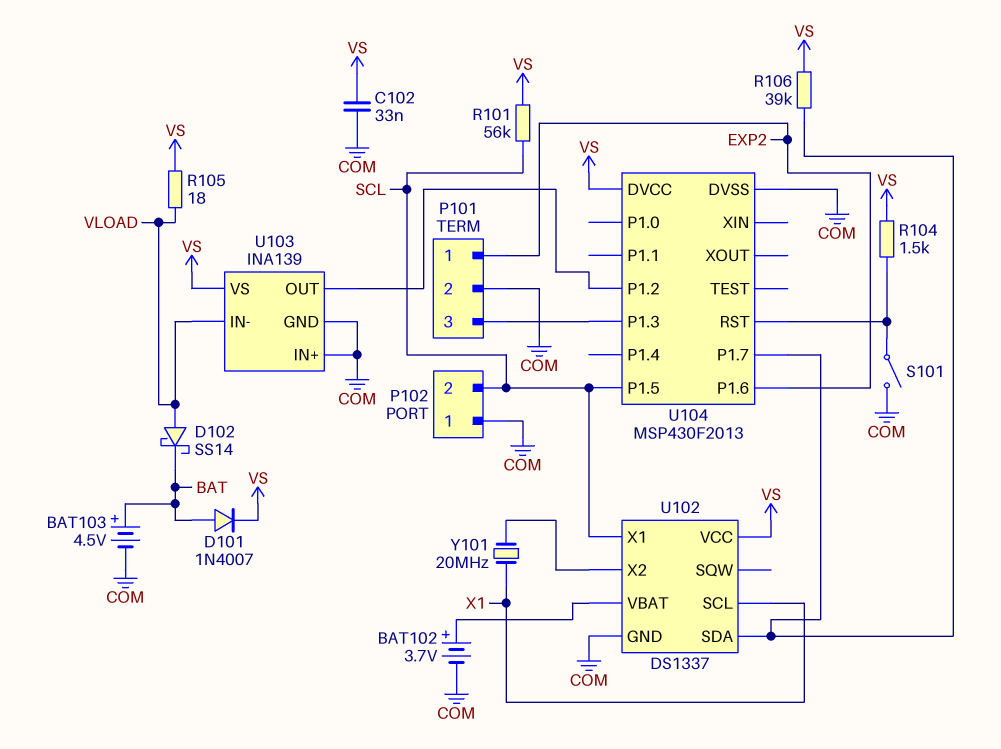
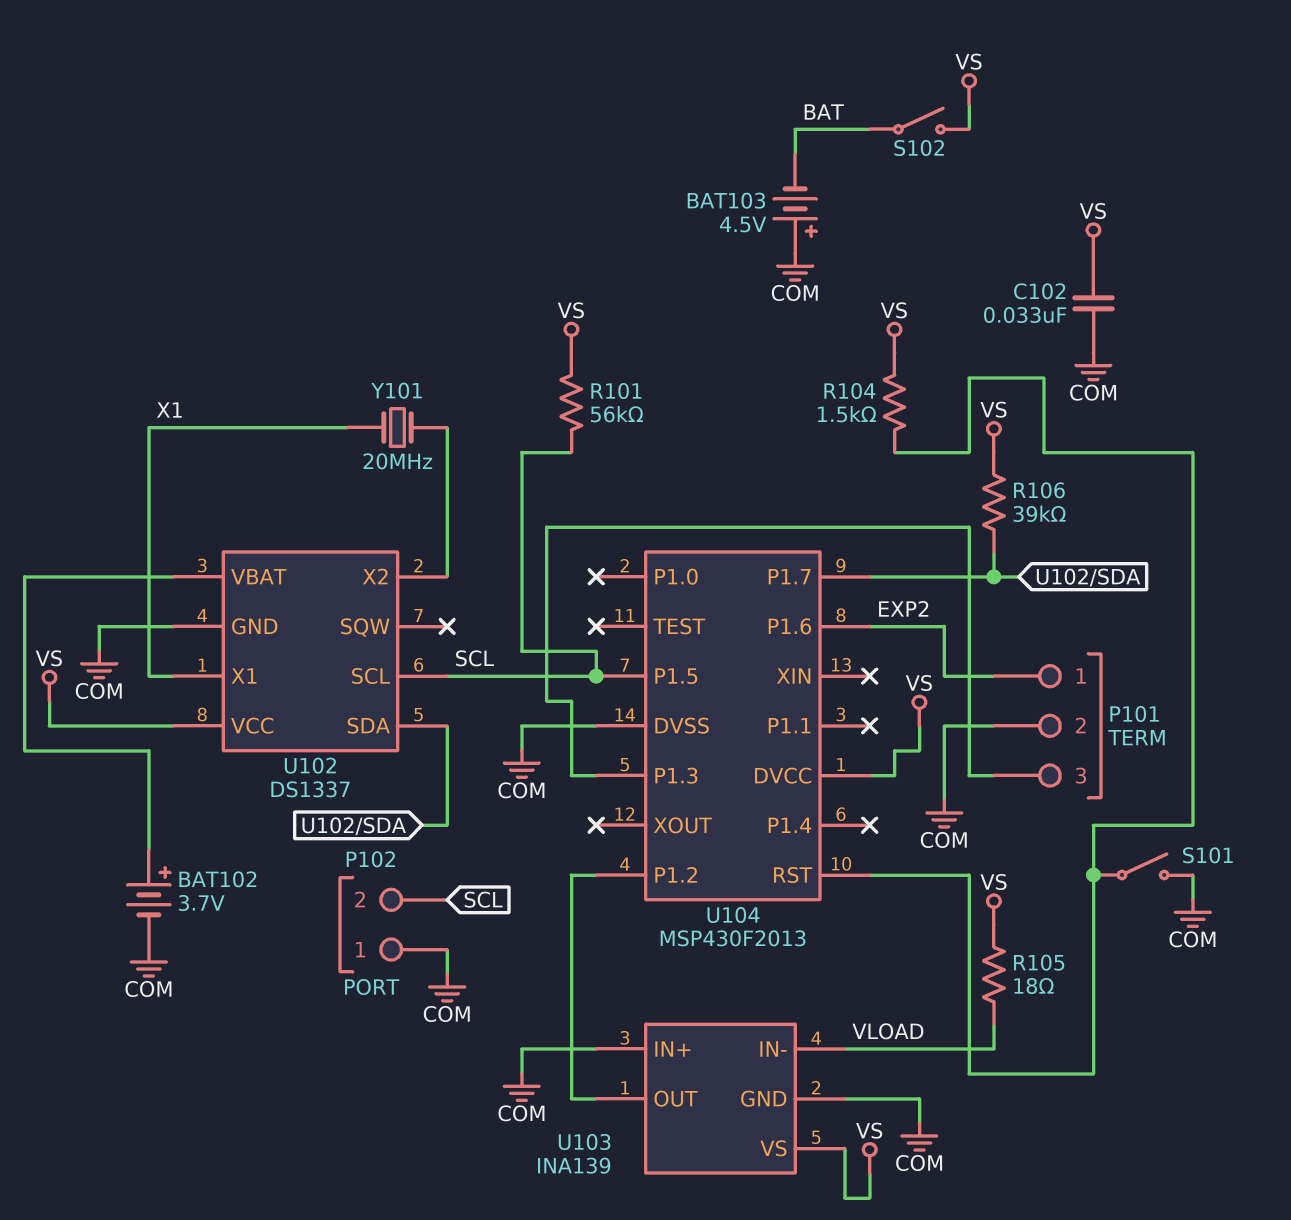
BAT103: 4.5V (plus BAT, minus COM) -> 4.5V (plus COM, minus BAT)
D101: diode 1N4007 (A BAT, K VS) -> none
D102: schottky SS14 (A VLOAD, K BAT) -> none
S102: none -> switch (BAT, VS)
U102 pin SCL: X1 -> SCL
U102 pin X1: SCL -> X1

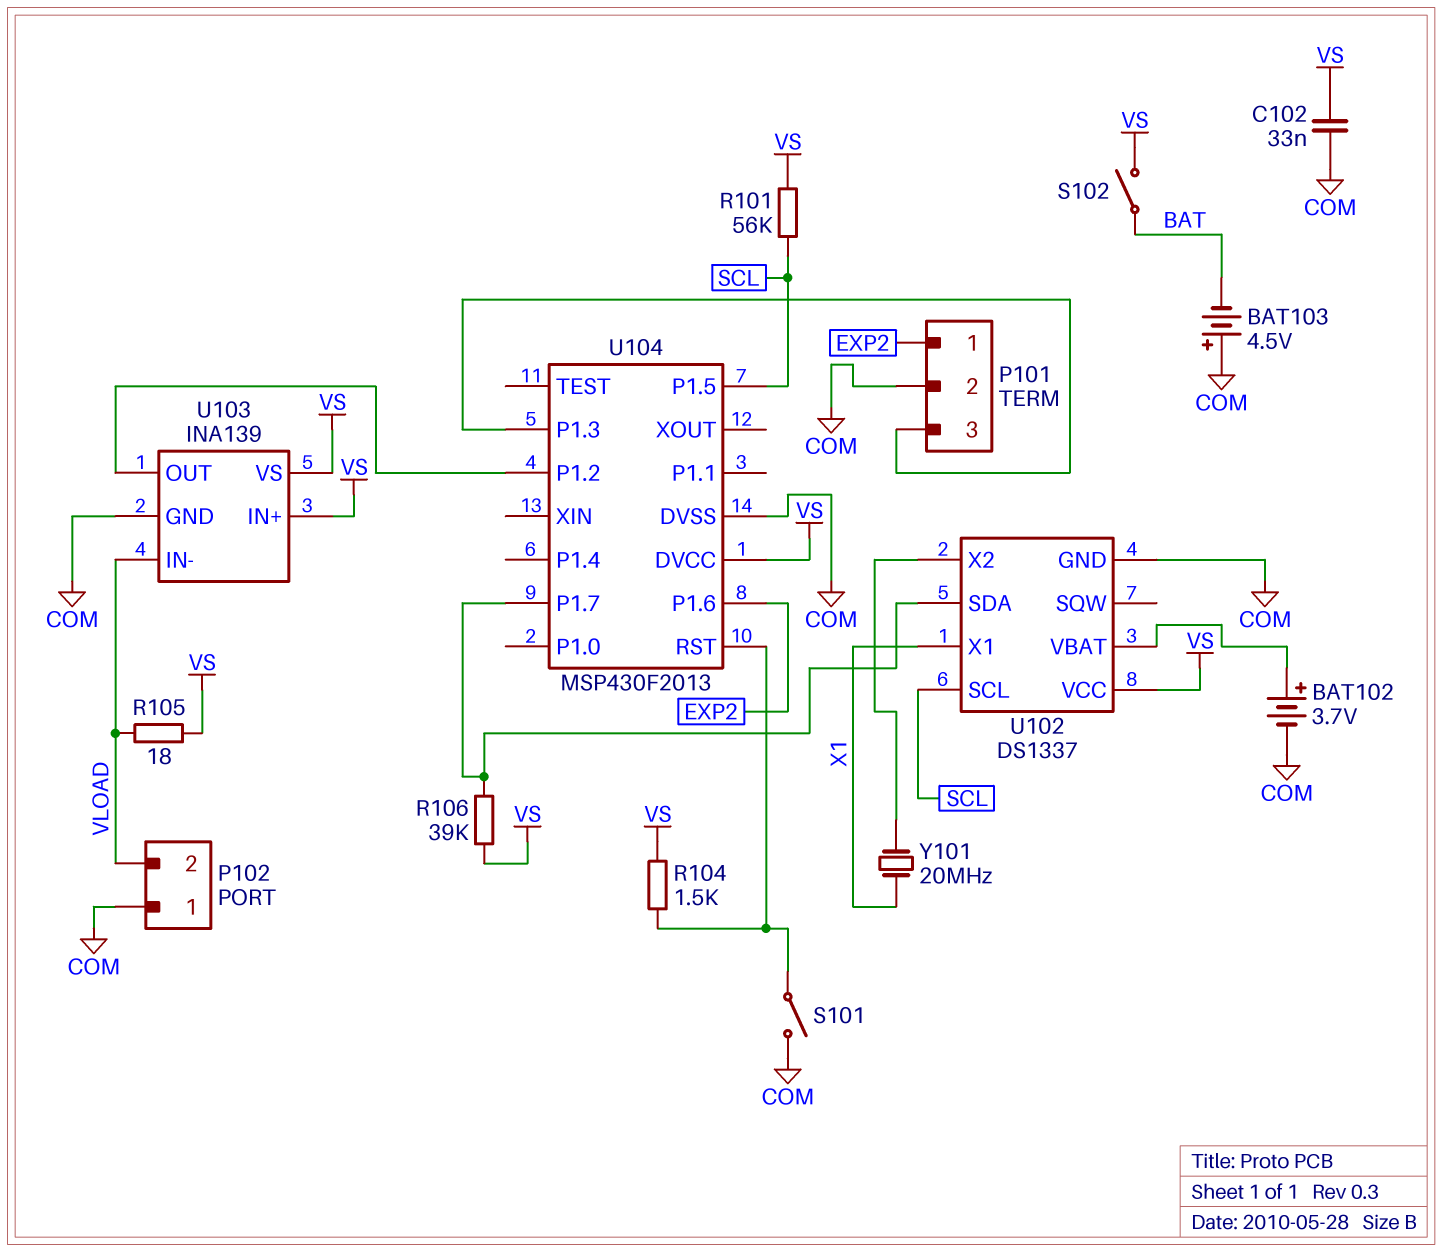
P102 pin 2: SCL -> VLOAD
U103 pin IN+: COM -> VS

